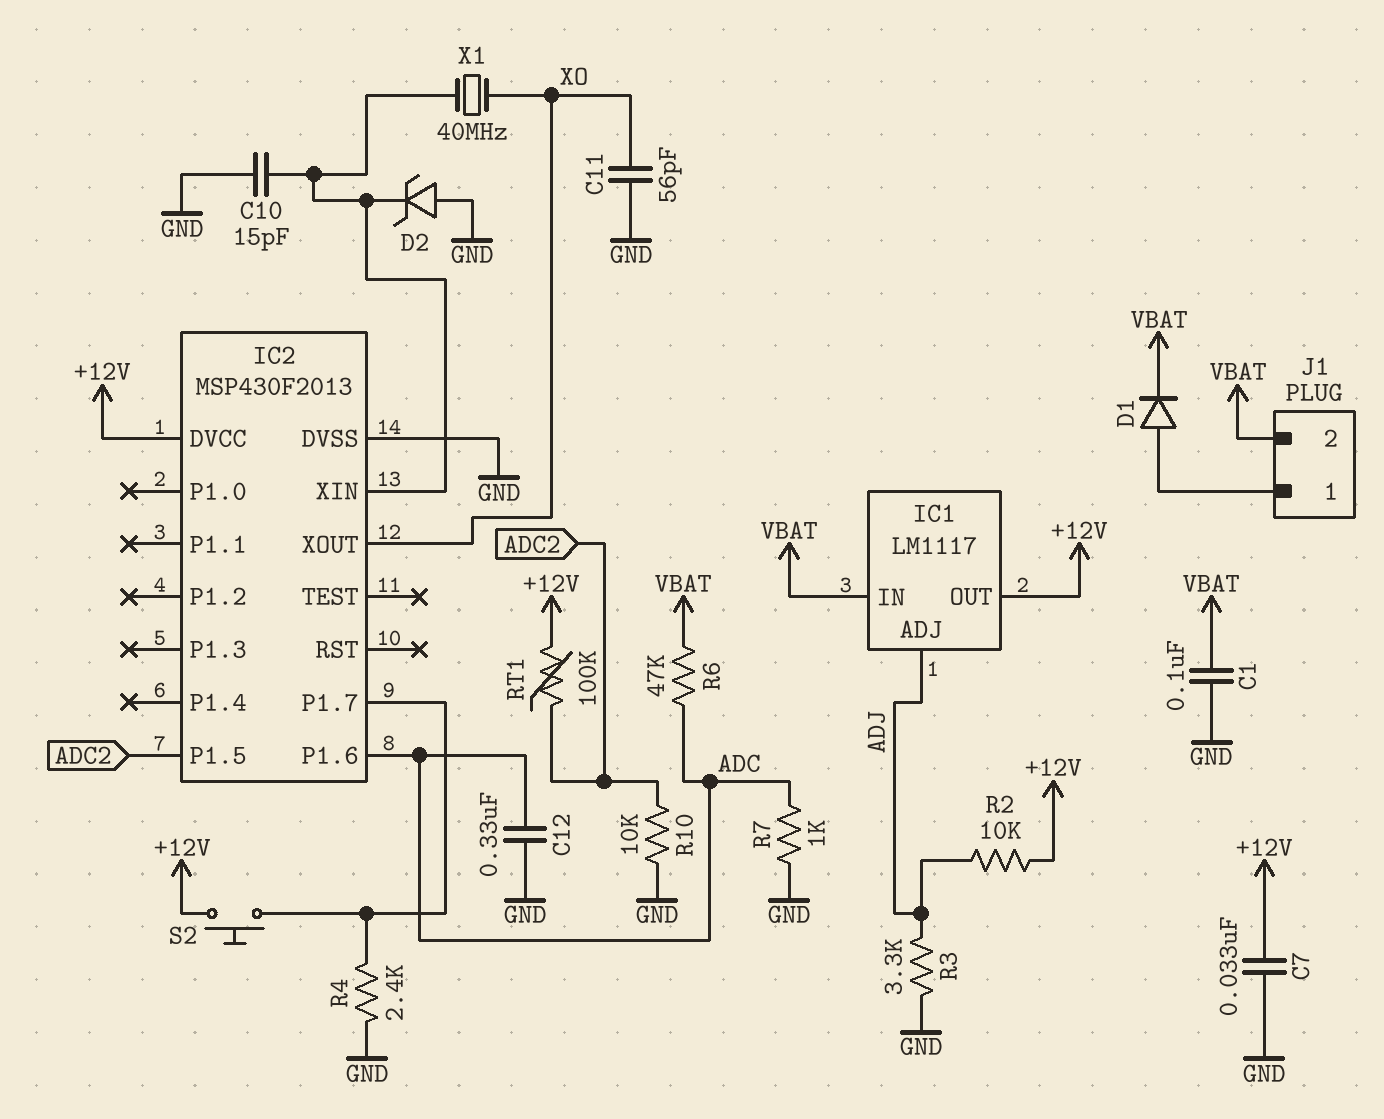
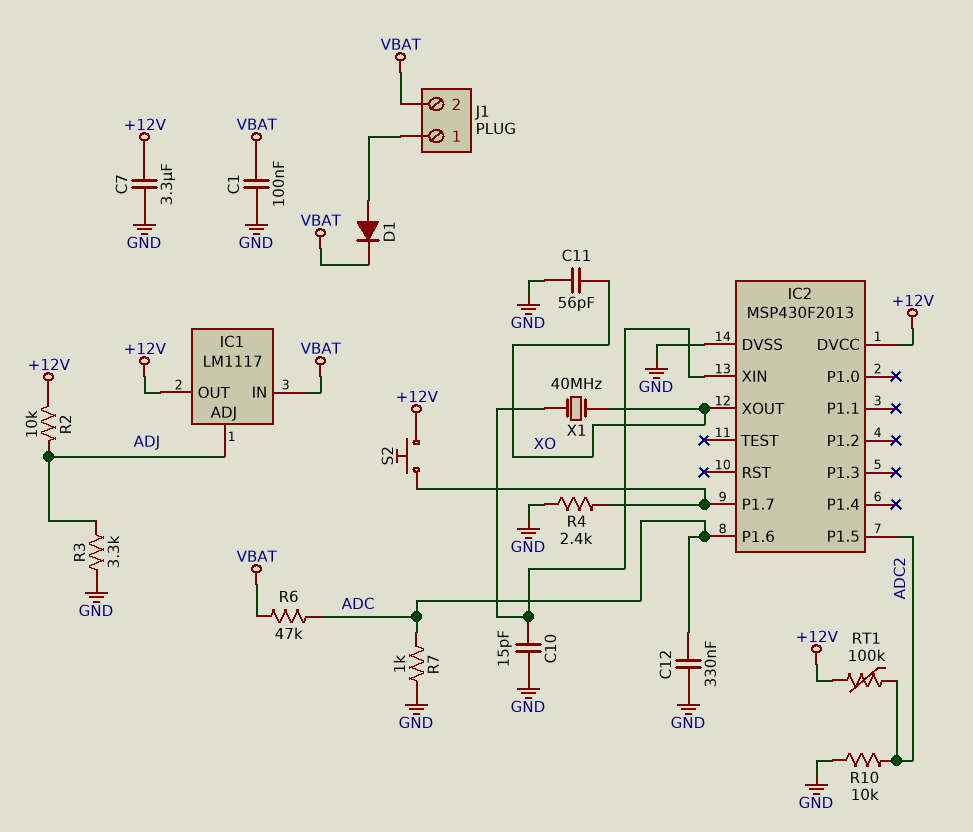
C7: 33nF (+12V, GND) -> 3.3uF (+12V, GND)
D2: zener (A GND, K IC2/XIN) -> none

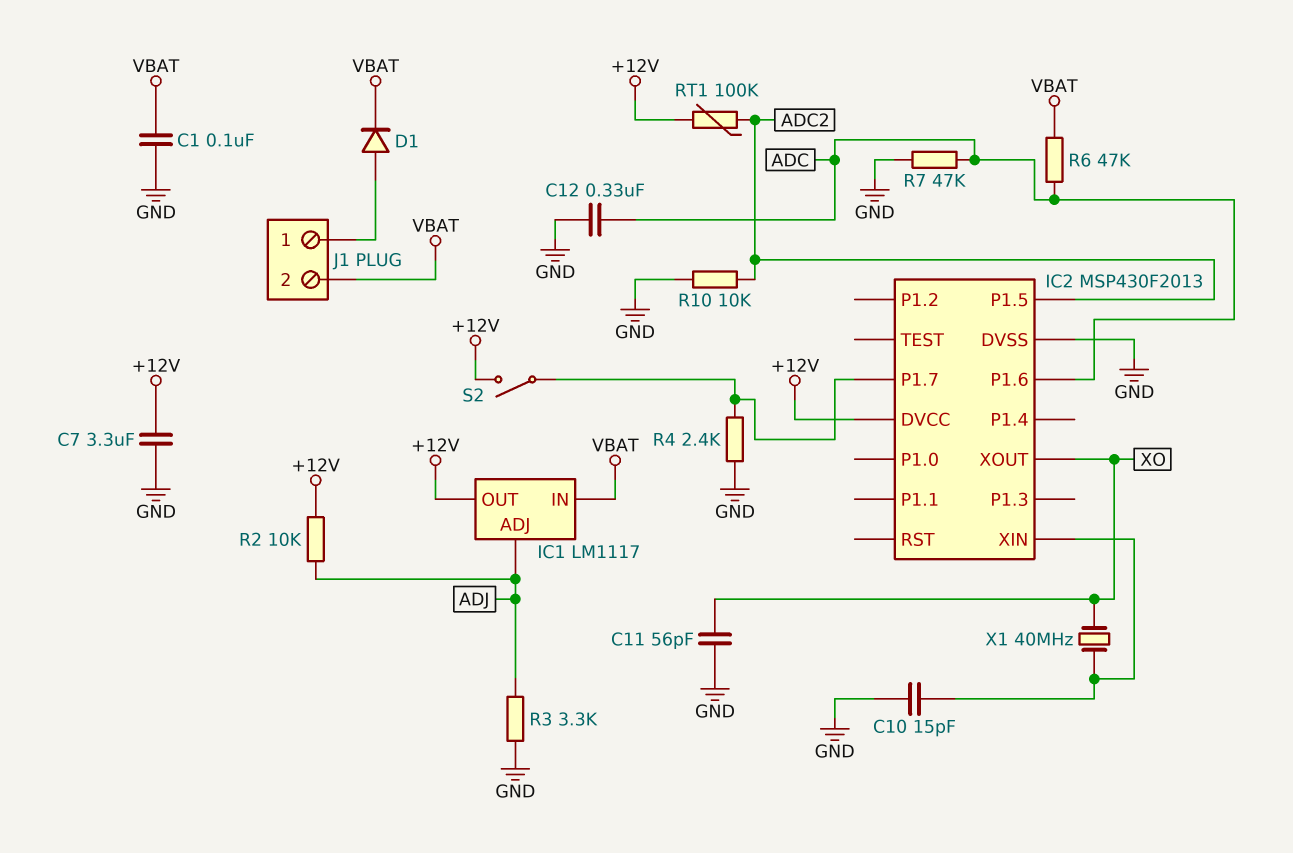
R7: 1k (ADC, GND) -> 47k (ADC, GND)
S2: button (+12V, IC2/P1.7) -> switch (+12V, IC2/P1.7)

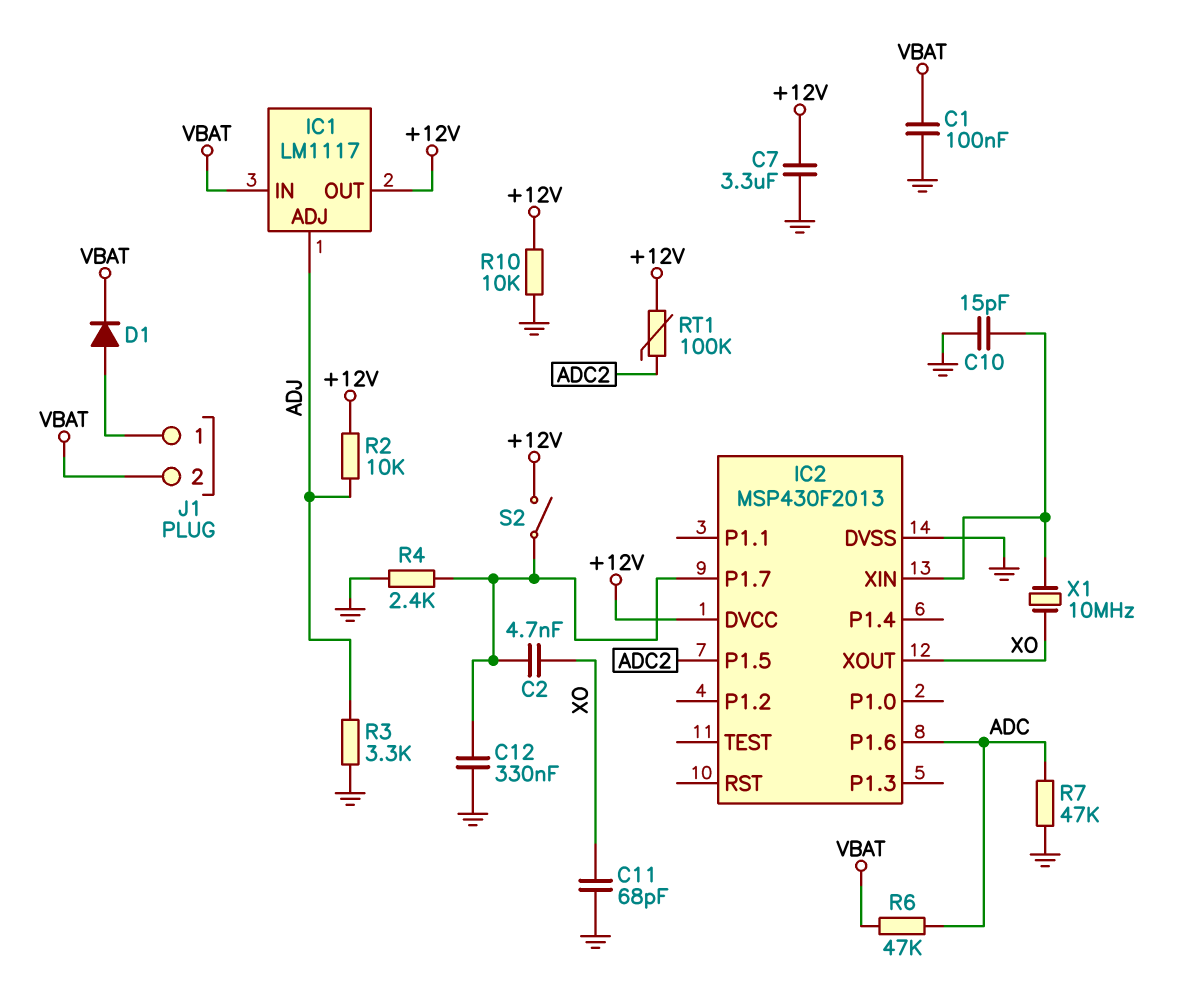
C2: none -> 4.7nF (IC2/P1.7, XO)
C11: 56pF (GND, XO) -> 68pF (GND, XO)
C12: 330nF (ADC, GND) -> 330nF (GND, IC2/P1.7)
R10: 10k (ADC2, GND) -> 10k (+12V, GND)
X1: 40MHz (IC2/XIN, XO) -> 10MHz (IC2/XIN, XO)

